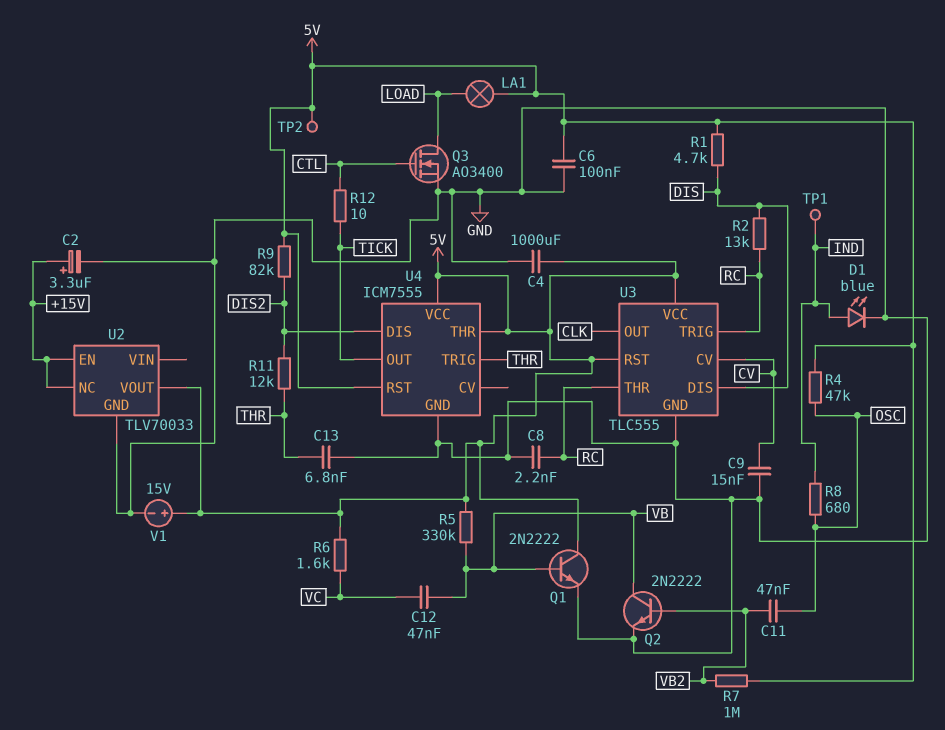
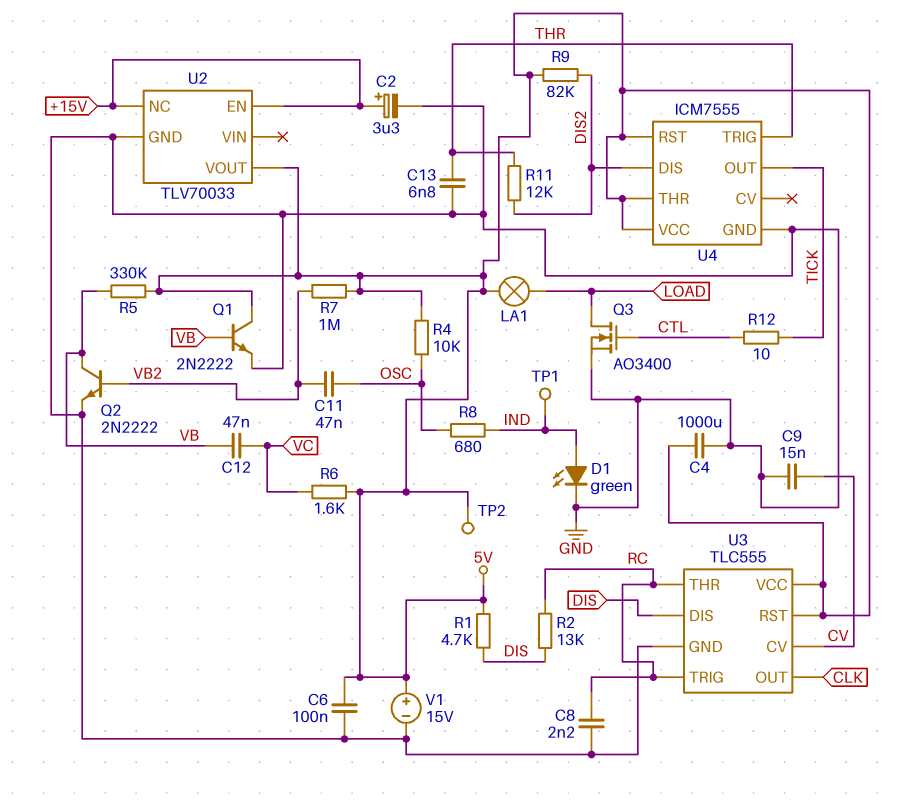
D1: LED blue (A IND, K GND) -> LED green (A IND, K GND)
R4: 47k (5V, OSC) -> 10k (5V, OSC)

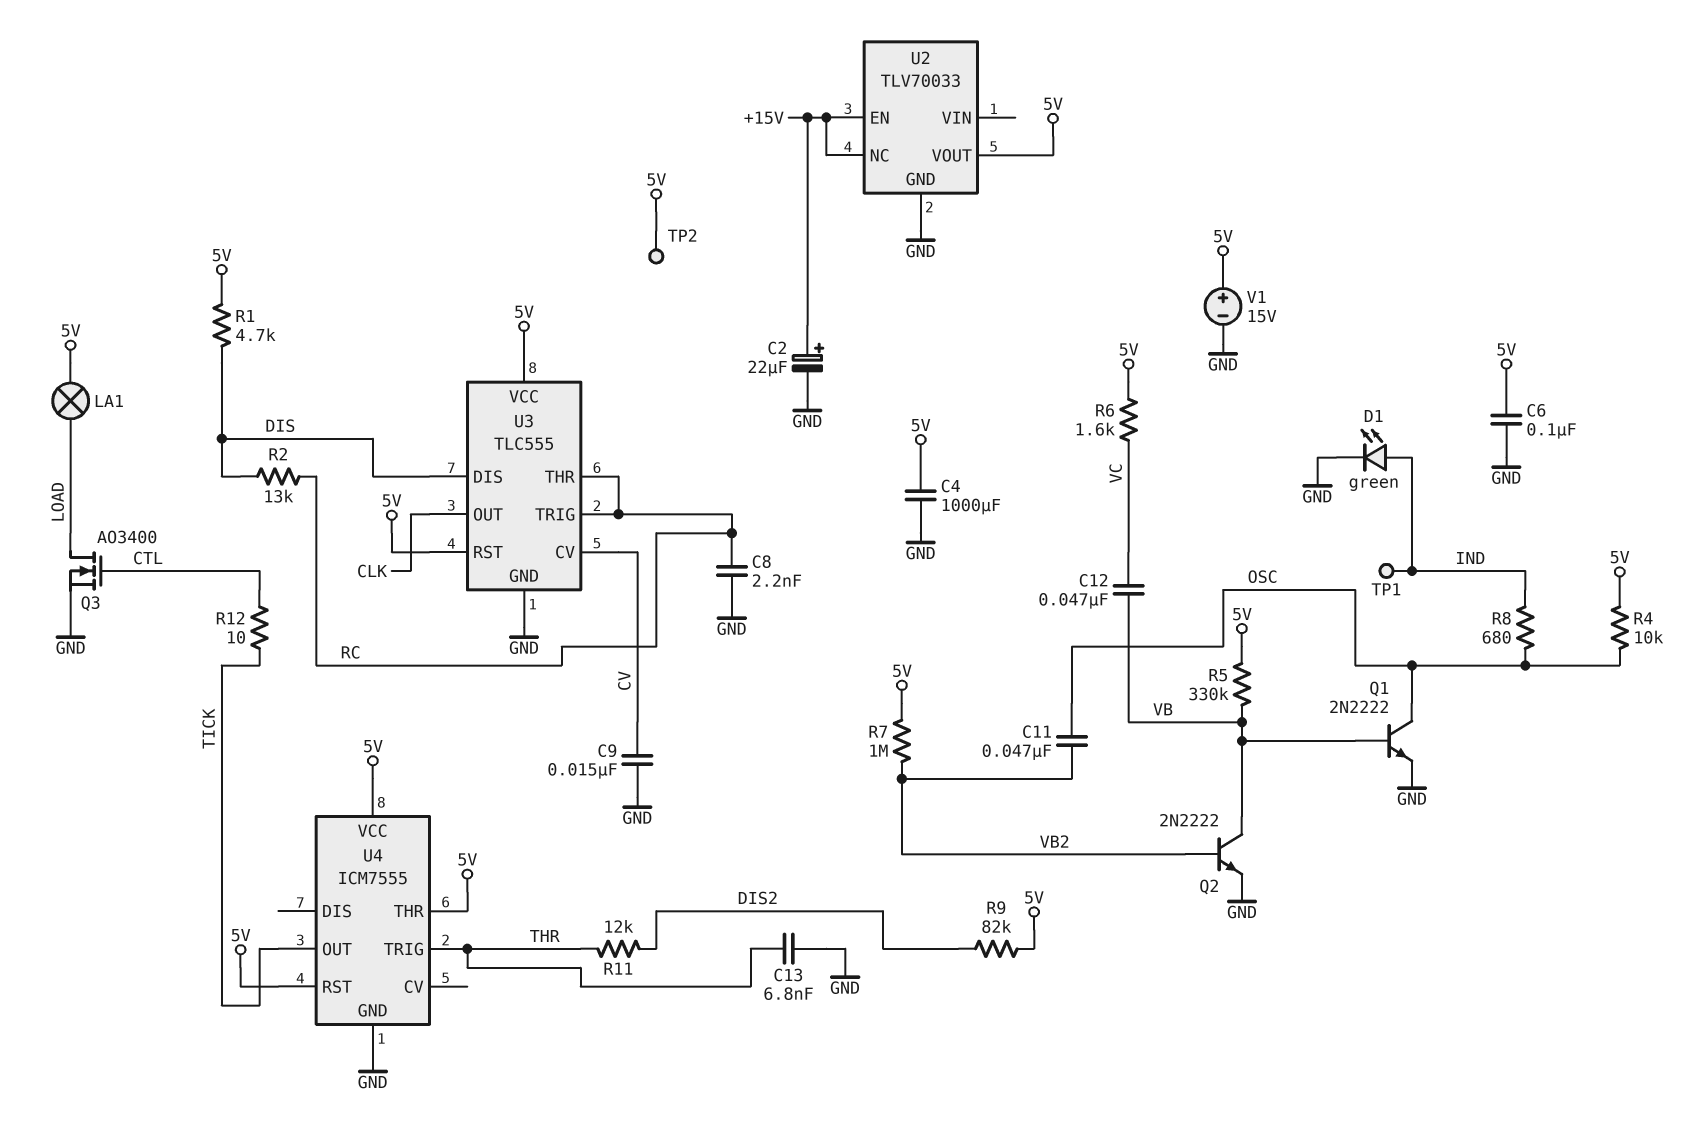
C2: 3.3uF (plus +15V, minus GND) -> 22uF (plus +15V, minus GND)
Q1: NPN 2N2222 (B VB, C 5V, E GND) -> NPN 2N2222 (B VB, C OSC, E GND)
U4 pin DIS: DIS2 -> none

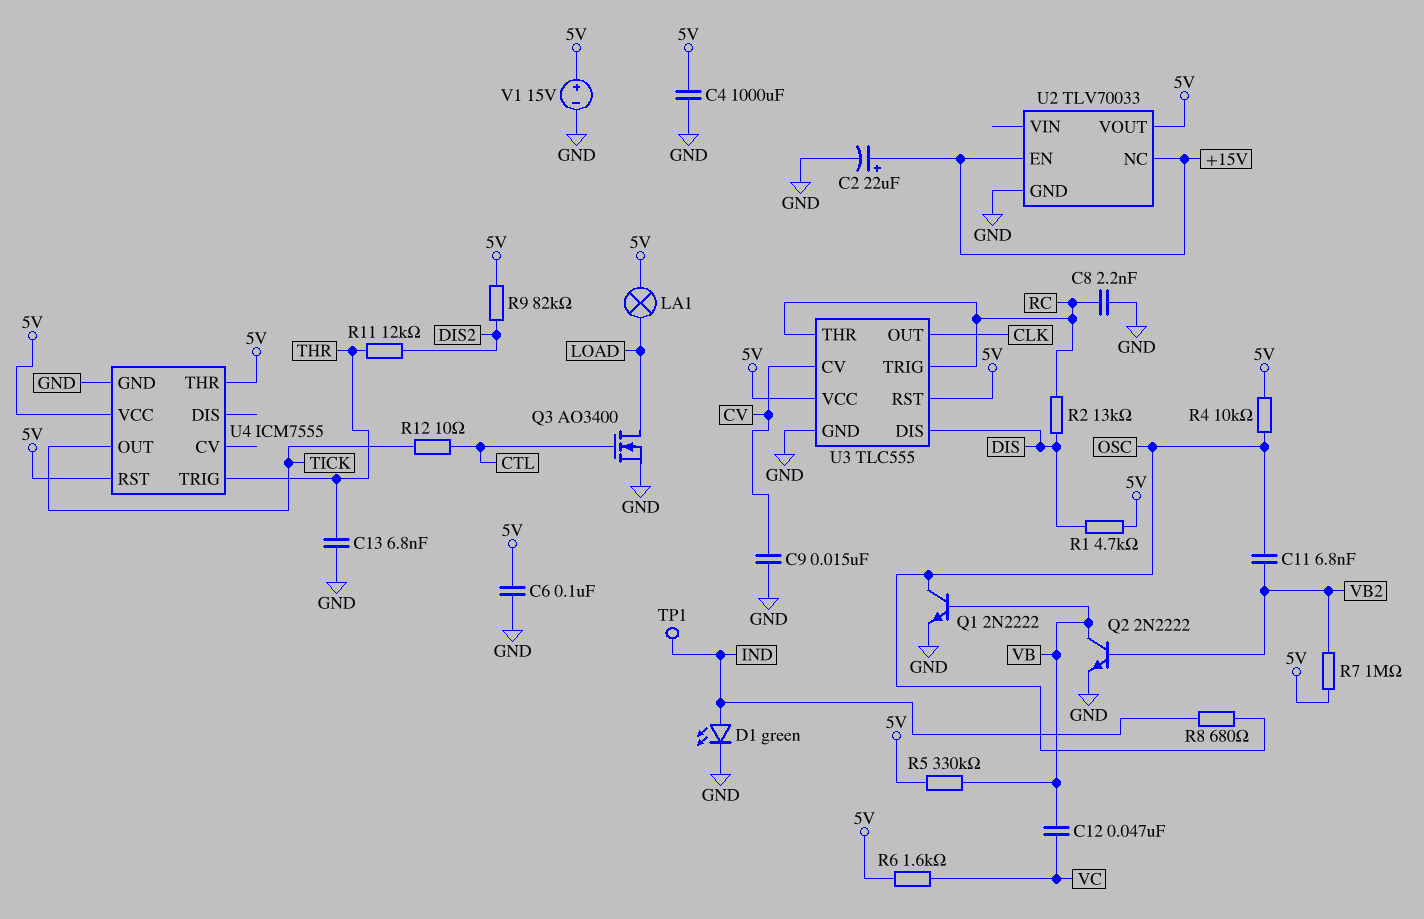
C11: 47nF (OSC, VB2) -> 6.8nF (OSC, VB2)
TP2: test point (5V) -> none

